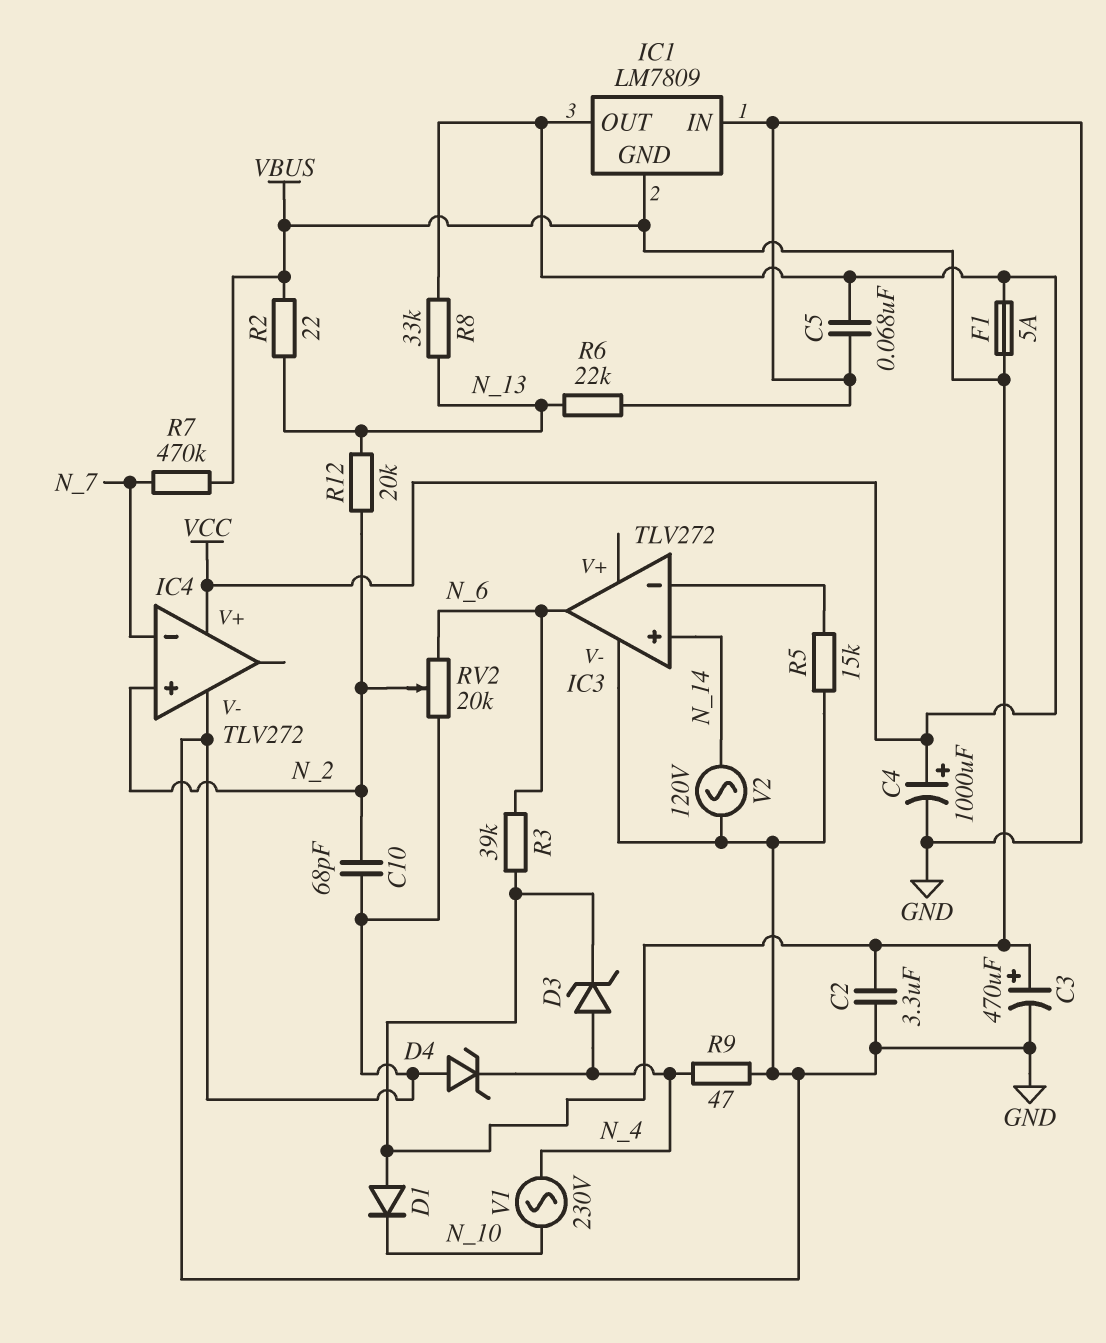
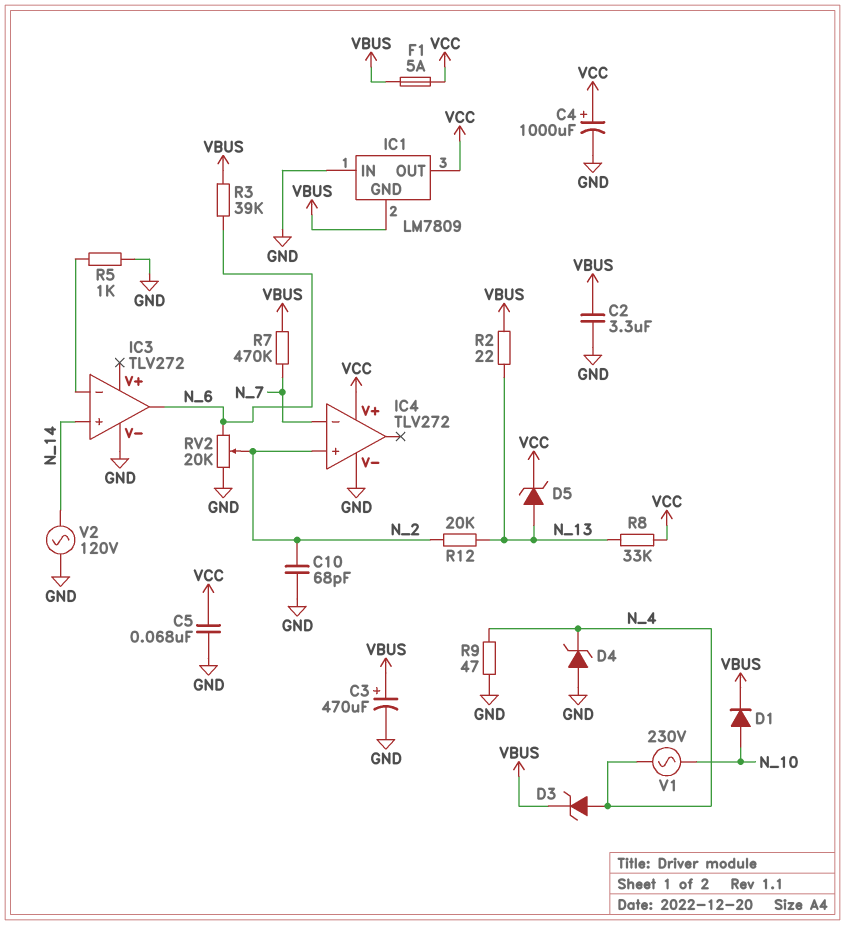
D1: diode (A VBUS, K N_10) -> diode (A N_10, K VBUS)
D5: none -> zener (A N_13, K VCC)
R5: 15k (GND, IC3/in-) -> 1k (GND, IC3/in-)
R6: 22k (GND, N_13) -> none

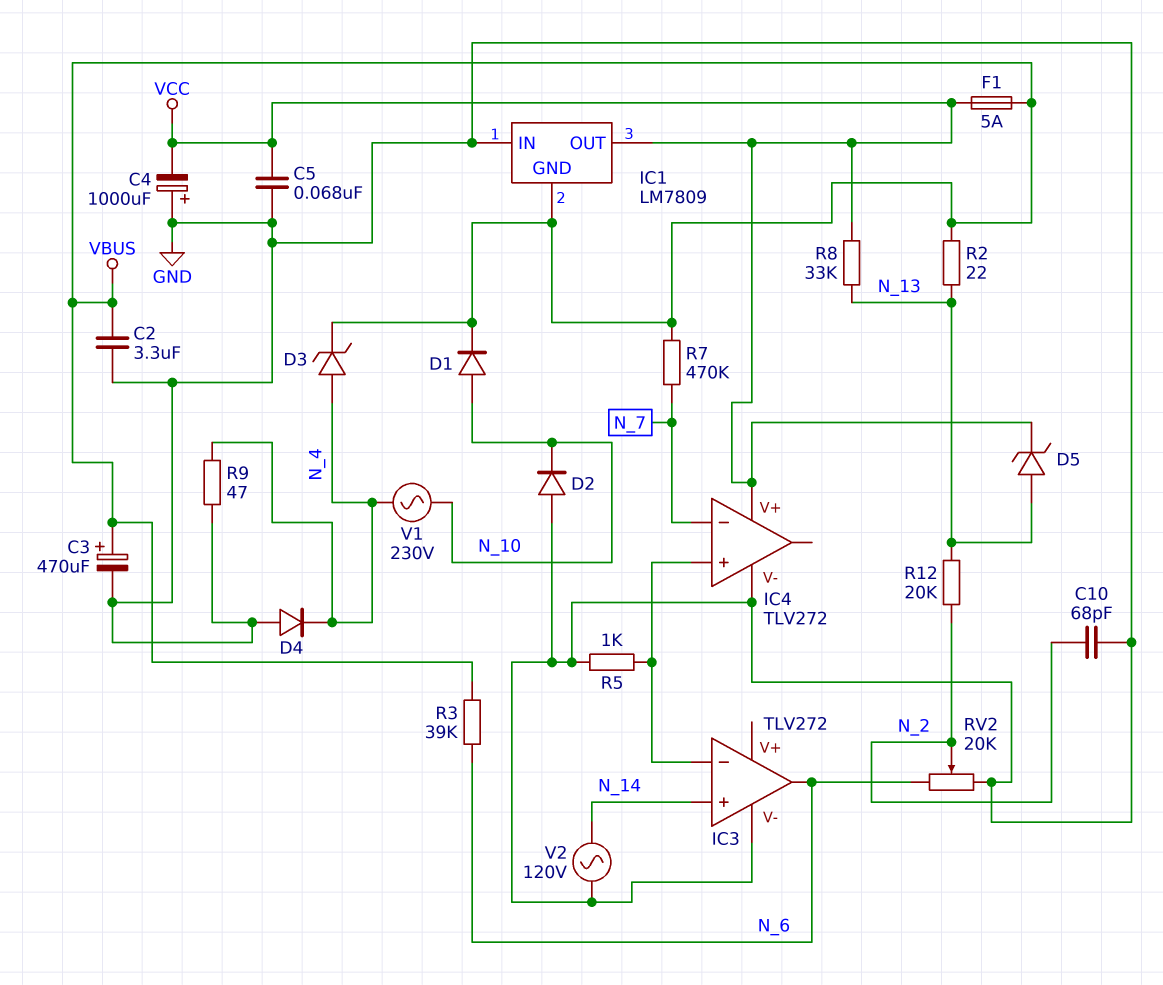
C4: 1000uF (plus VCC, minus GND) -> 1000uF (plus GND, minus VCC)
D2: none -> diode (A GND, K N_10)
D4: zener (A GND, K N_4) -> diode (A GND, K N_4)
IC4 pin in+: N_2 -> IC3/in-

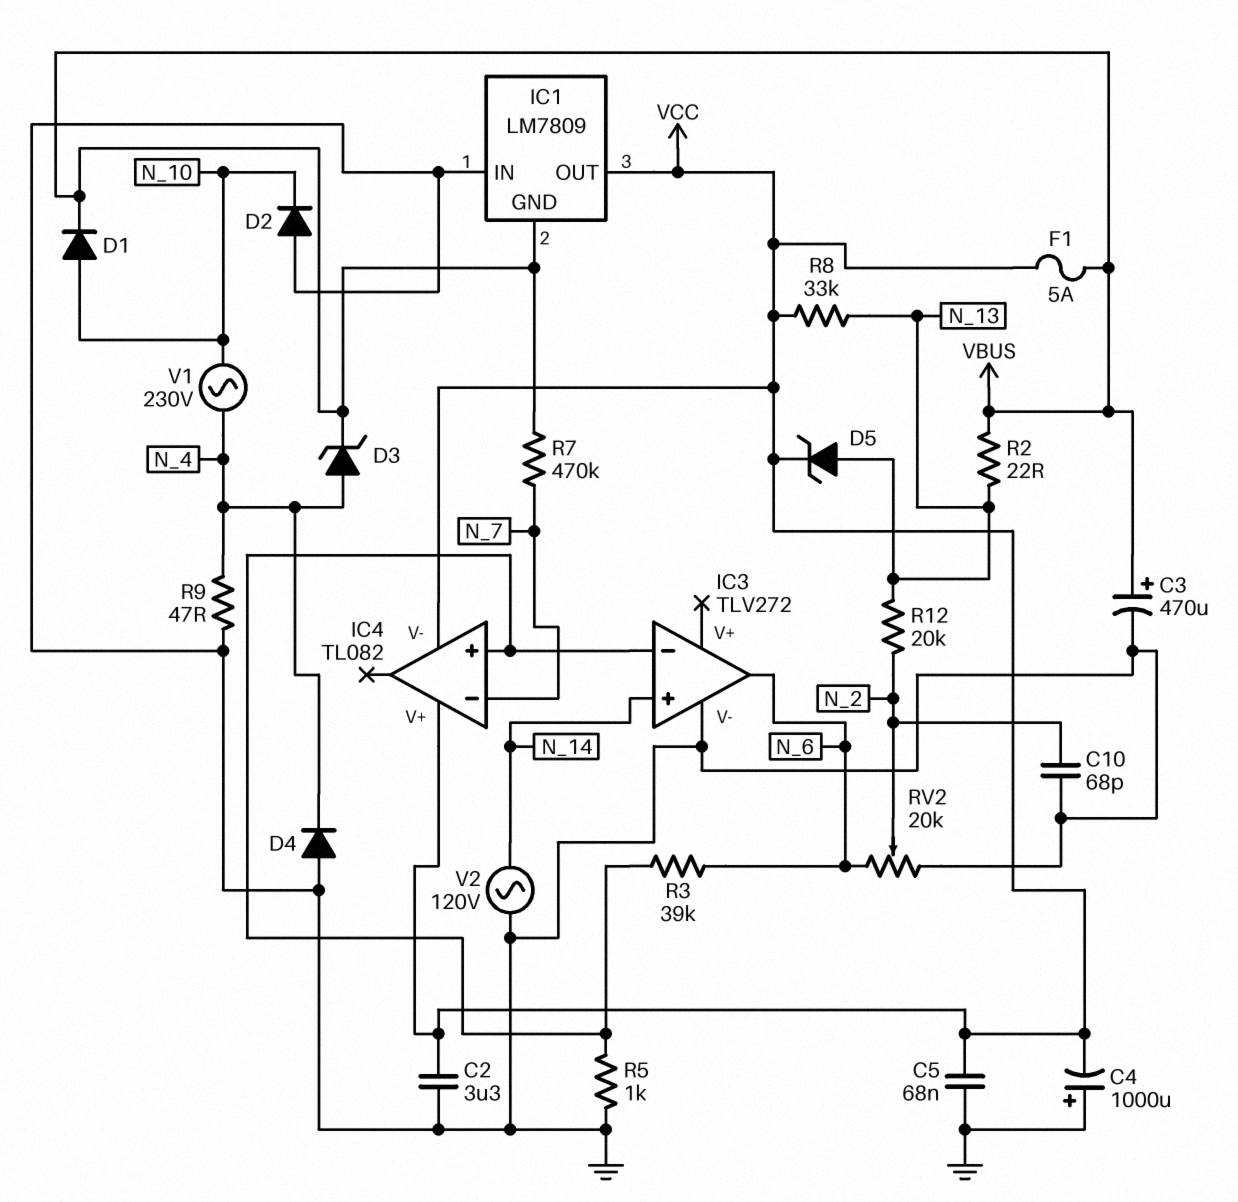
C2: 3.3uF (GND, VBUS) -> 3.3uF (GND, VCC)
IC4: TLV272 -> TL082
IC4 pin V-: GND -> VCC
R3: 39k (N_6, VBUS) -> 39k (IC3/in-, N_6)

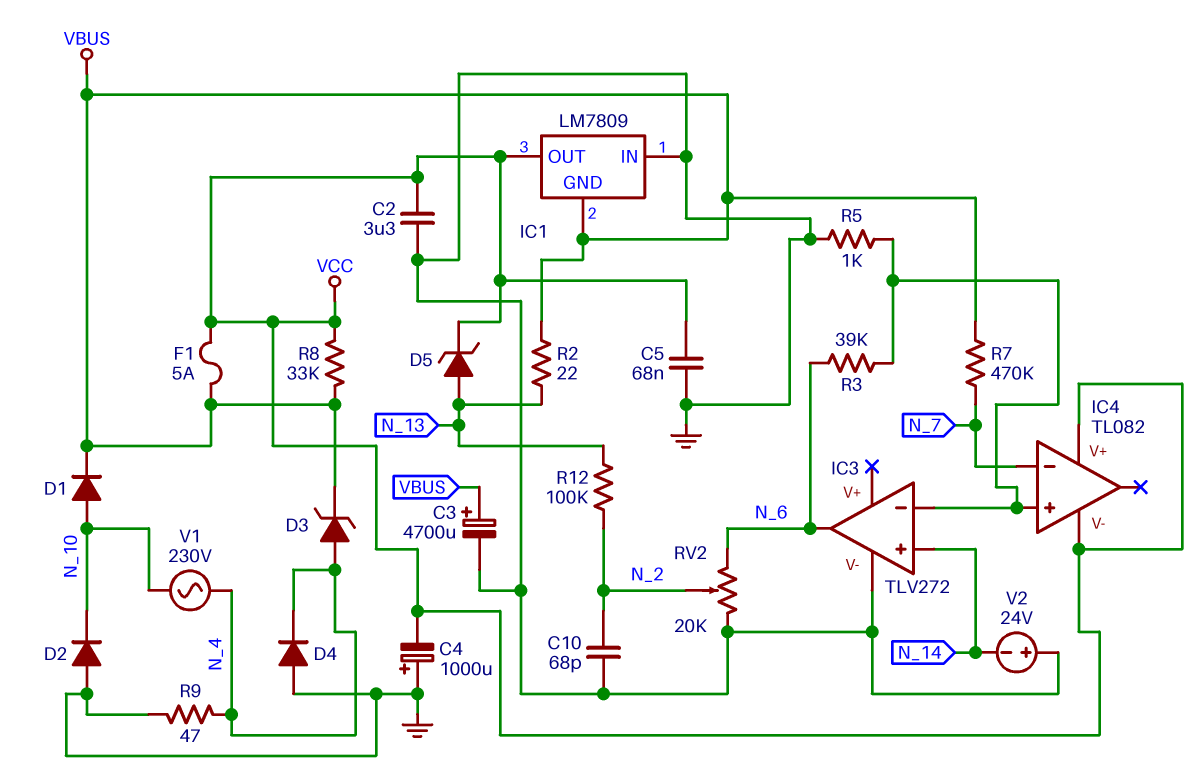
C3: 470uF (plus VBUS, minus GND) -> 4700uF (plus VBUS, minus GND)
R8: 33k (N_13, VCC) -> 33k (VBUS, VCC)
R12: 20k (N_2, N_13) -> 100k (N_2, N_13)
V2: AC 120V (GND, N_14) -> 24V (plus GND, minus N_14)

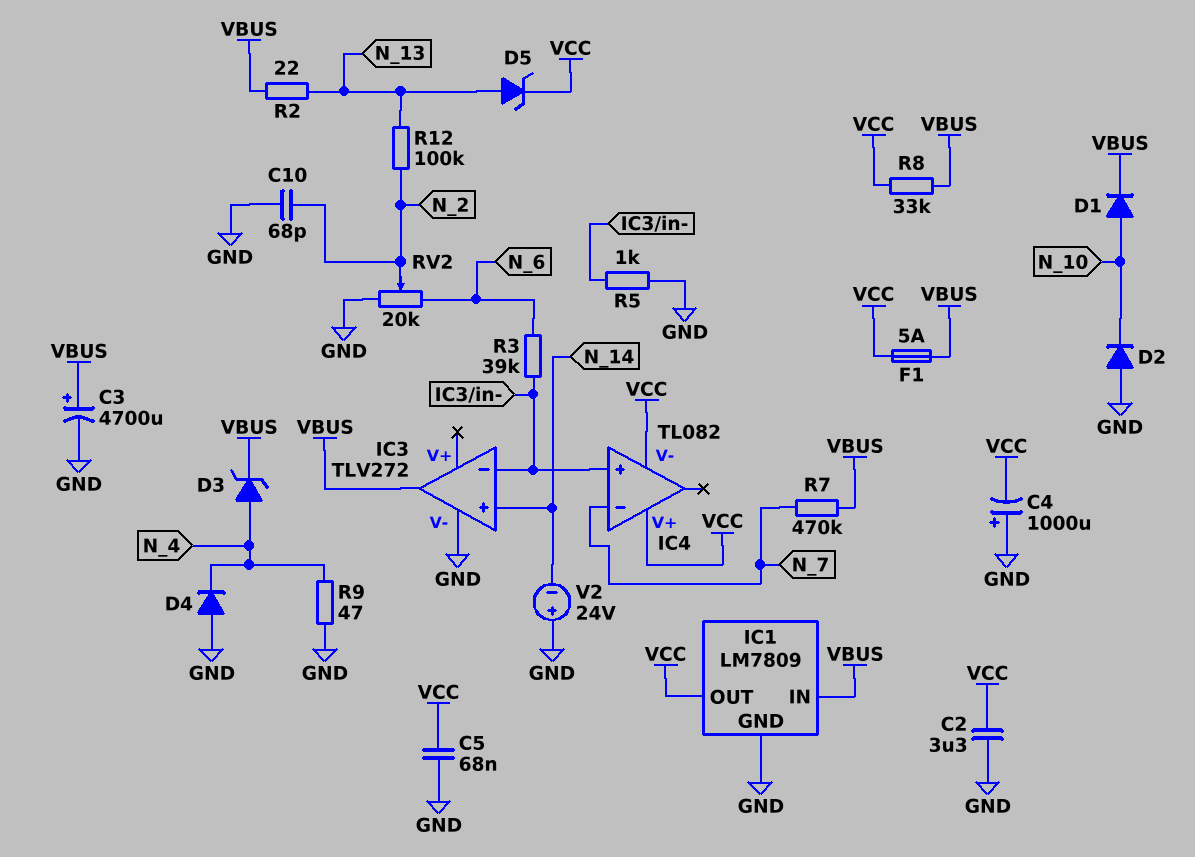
IC1 pin GND: VBUS -> GND
IC1 pin IN: GND -> VBUS
IC3 pin out: N_6 -> VBUS
V1: AC 230V (N_4, N_10) -> none

